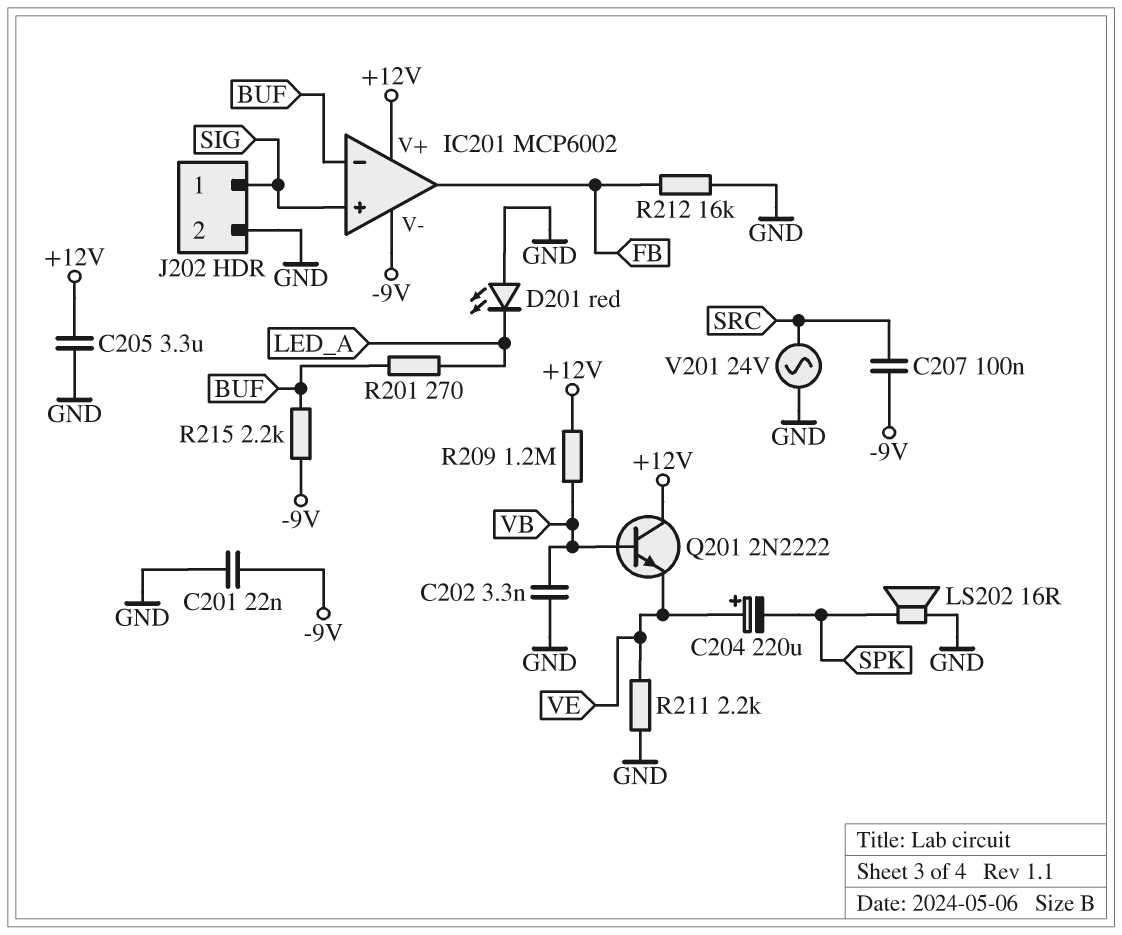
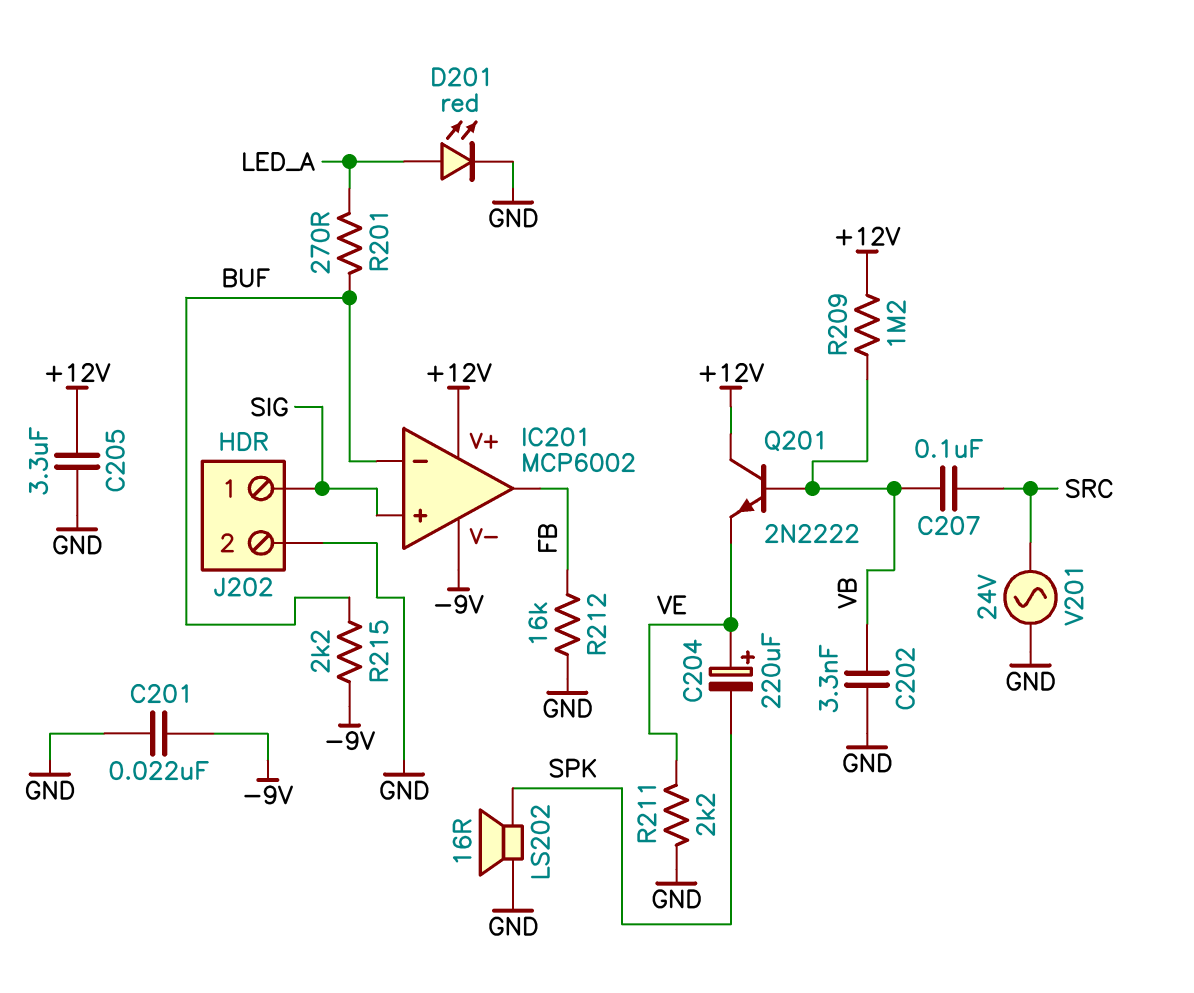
C207: 100nF (-9V, SRC) -> 100nF (SRC, VB)
D201: LED red (A GND, K LED_A) -> LED red (A LED_A, K GND)

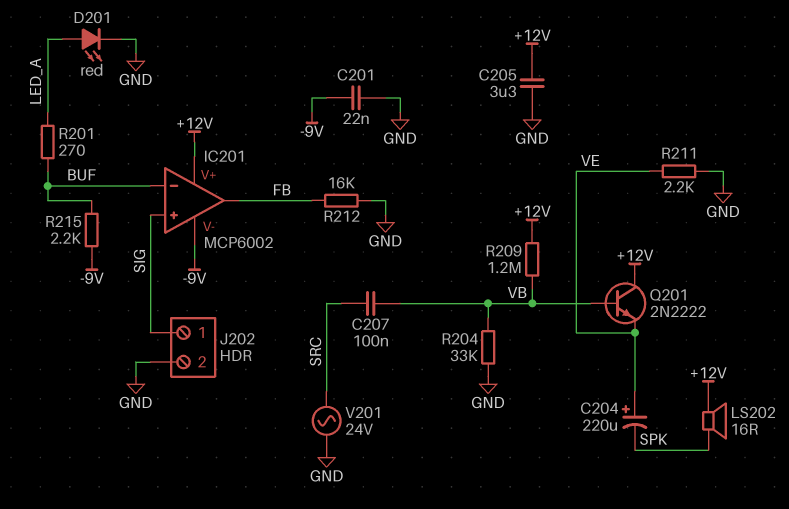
C202: 3.3nF (GND, VB) -> none
LS202: speaker 16R (GND, SPK) -> speaker 16R (+12V, SPK)
R204: none -> 33k (GND, VB)

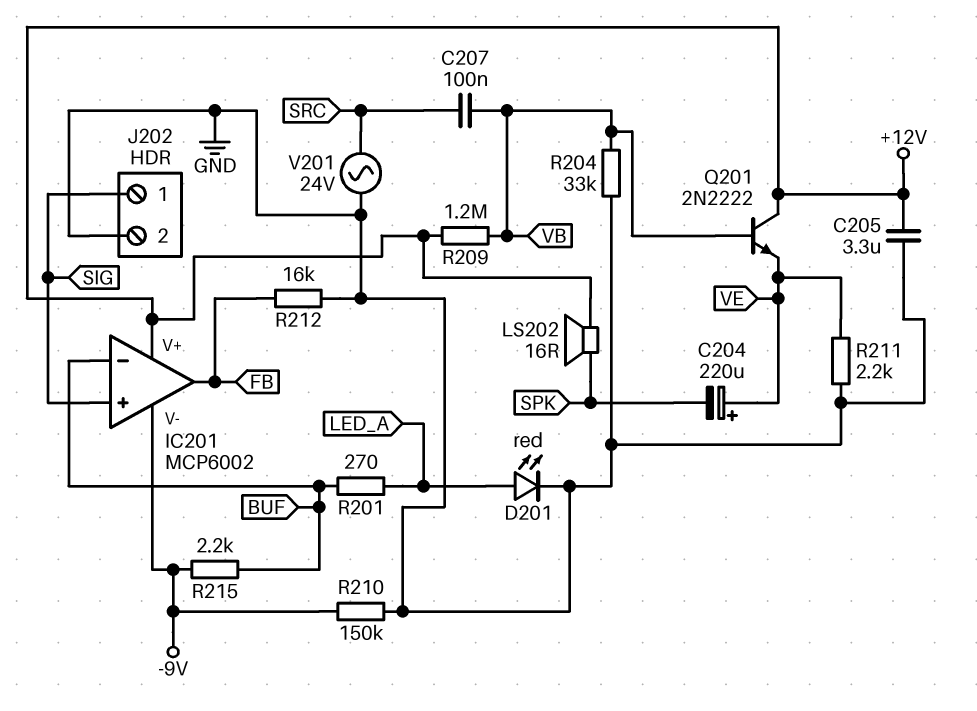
C201: 22nF (-9V, GND) -> none
R210: none -> 150k (-9V, GND)

